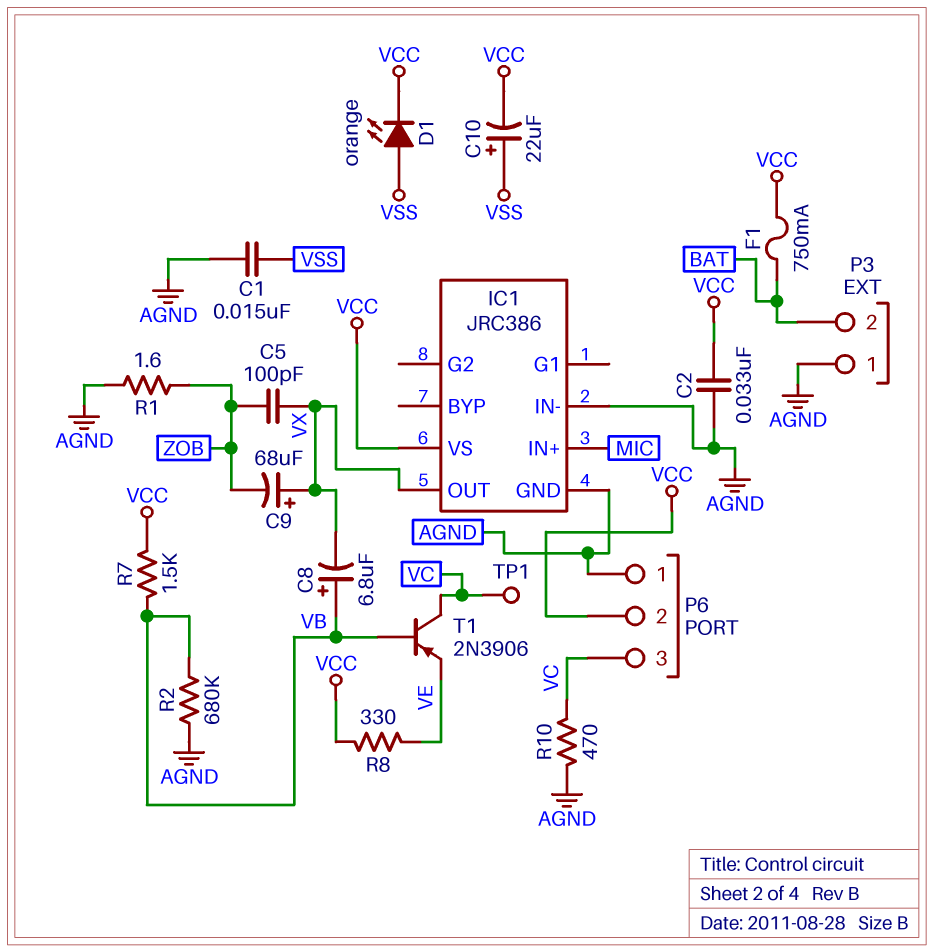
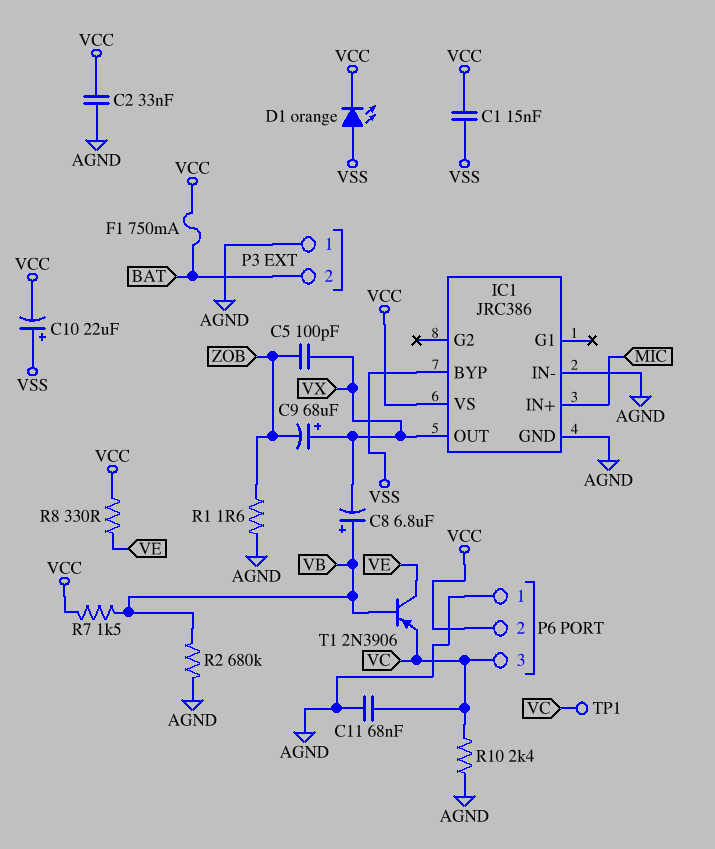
C1: 15nF (AGND, VSS) -> 15nF (VCC, VSS)
C11: none -> 68nF (AGND, VC)
IC1 pin BYP: none -> VSS
R10: 470 (AGND, VC) -> 2.4k (AGND, VC)
T1: PNP 2N3906 (B VB, C VC, E VE) -> PNP 2N3906 (B VB, C VE, E VC)

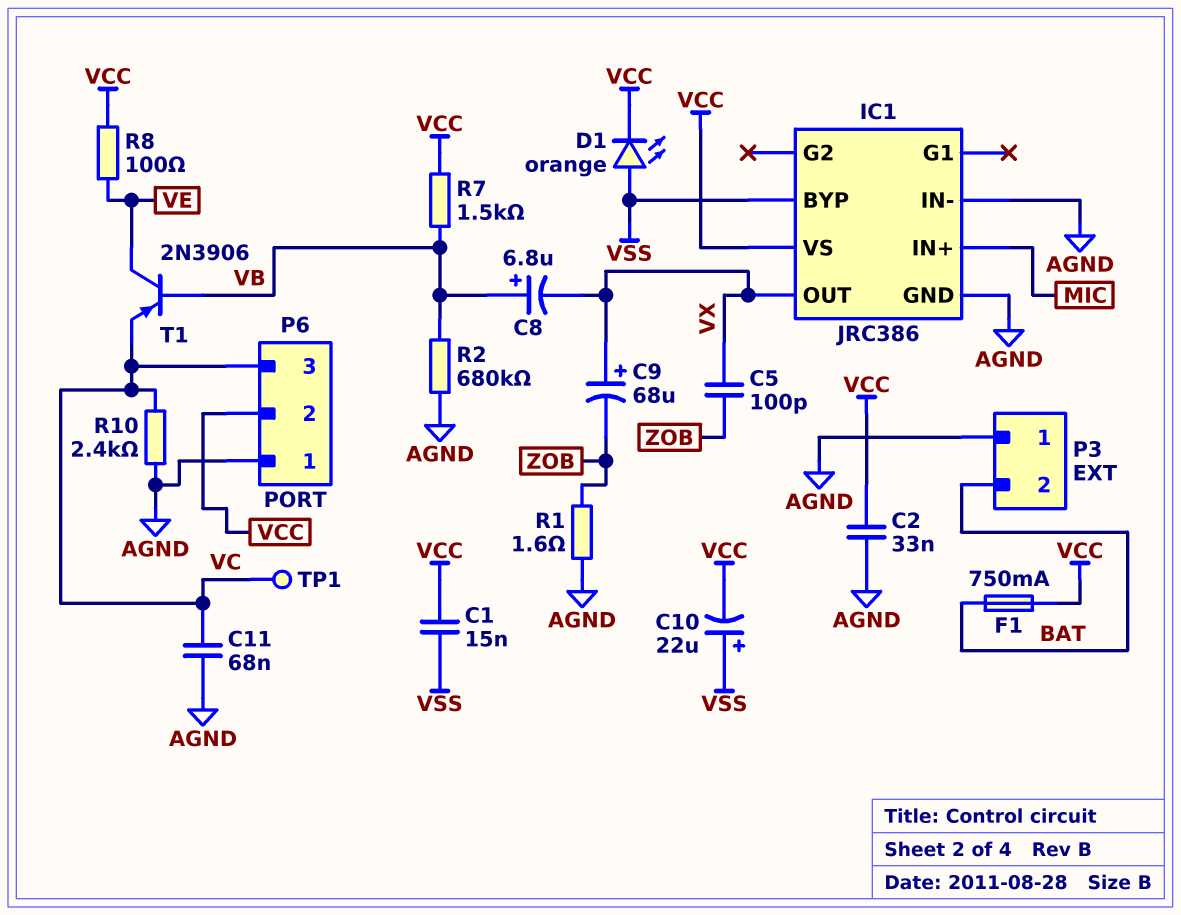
R8: 330 (VCC, VE) -> 100 (VCC, VE)

